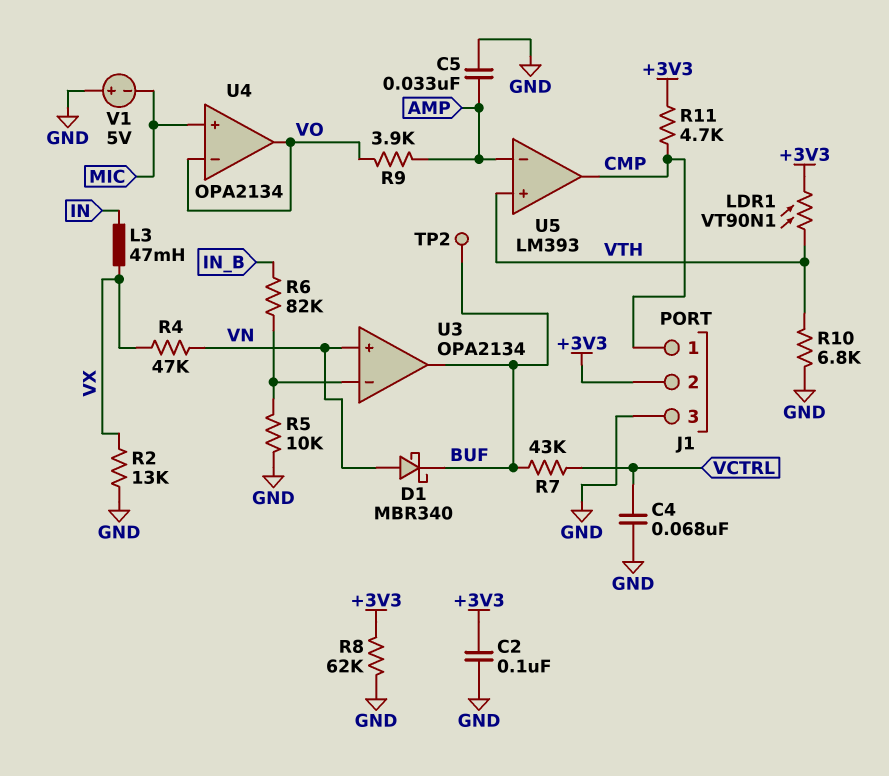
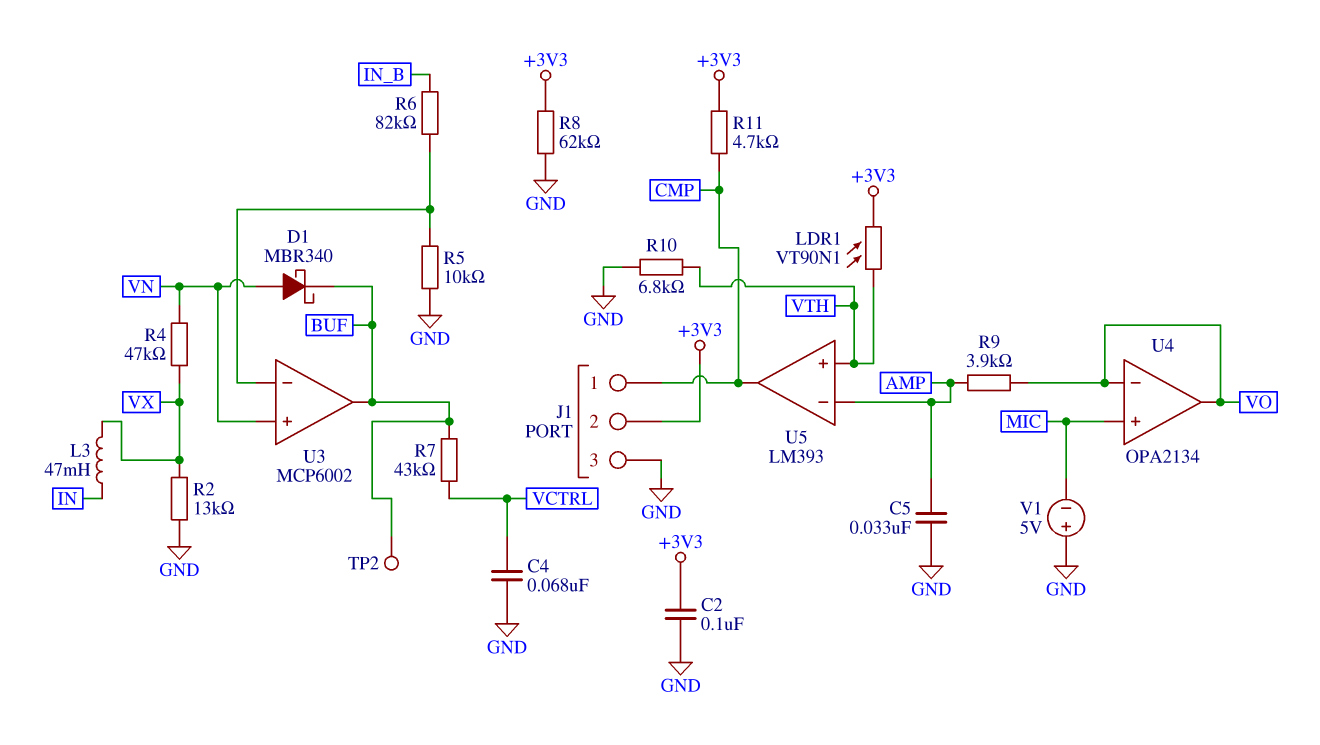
U3: OPA2134 -> MCP6002

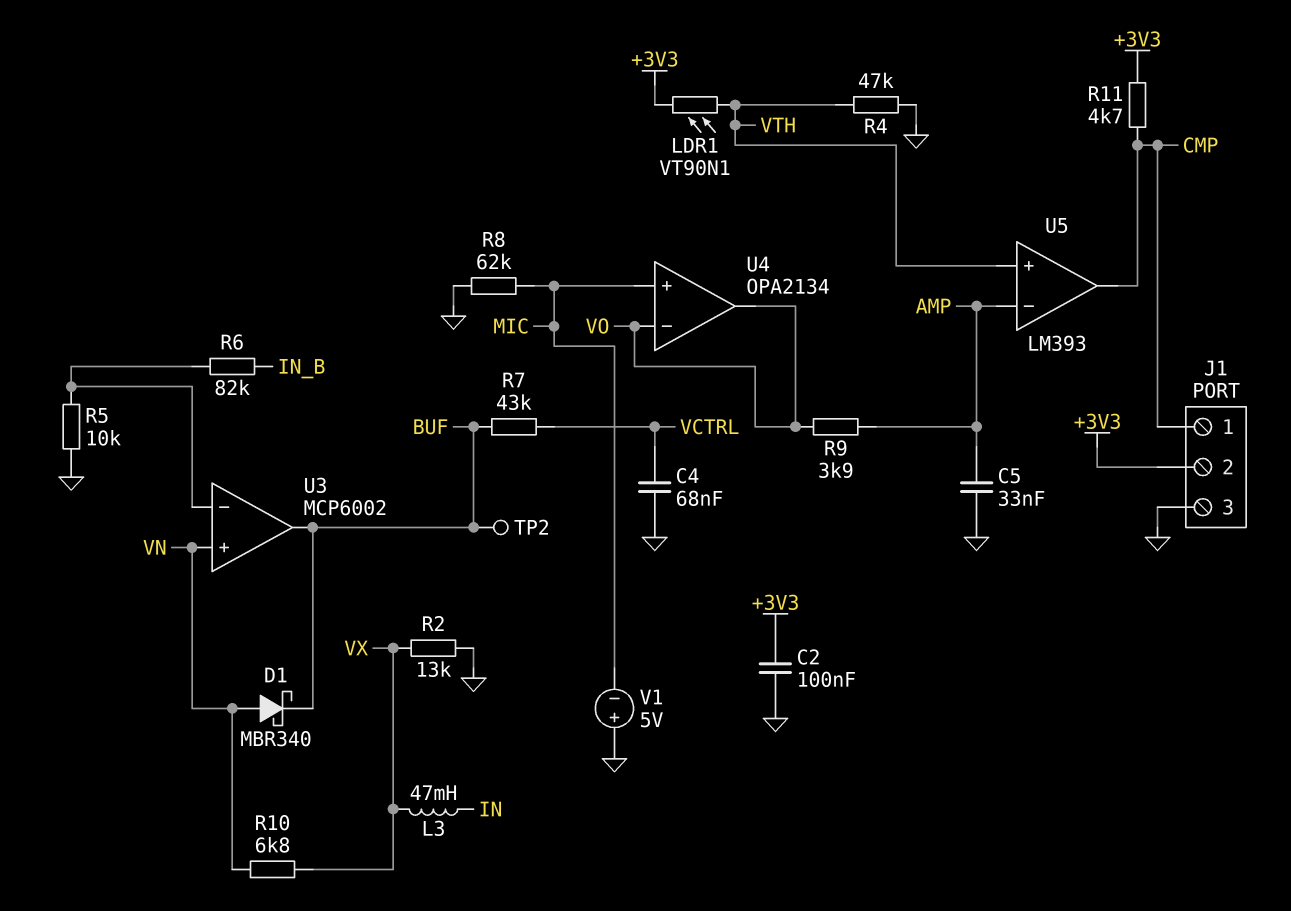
R4: 47k (VN, VX) -> 47k (GND, VTH)
R8: 62k (+3V3, GND) -> 62k (GND, MIC)
R10: 6.8k (GND, VTH) -> 6.8k (VN, VX)

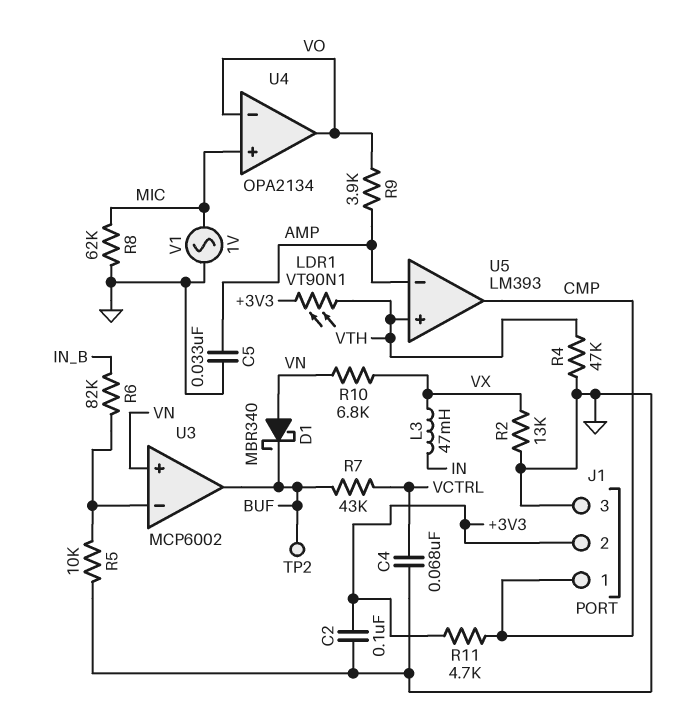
V1: 5V (plus GND, minus MIC) -> AC 1V (GND, MIC)

